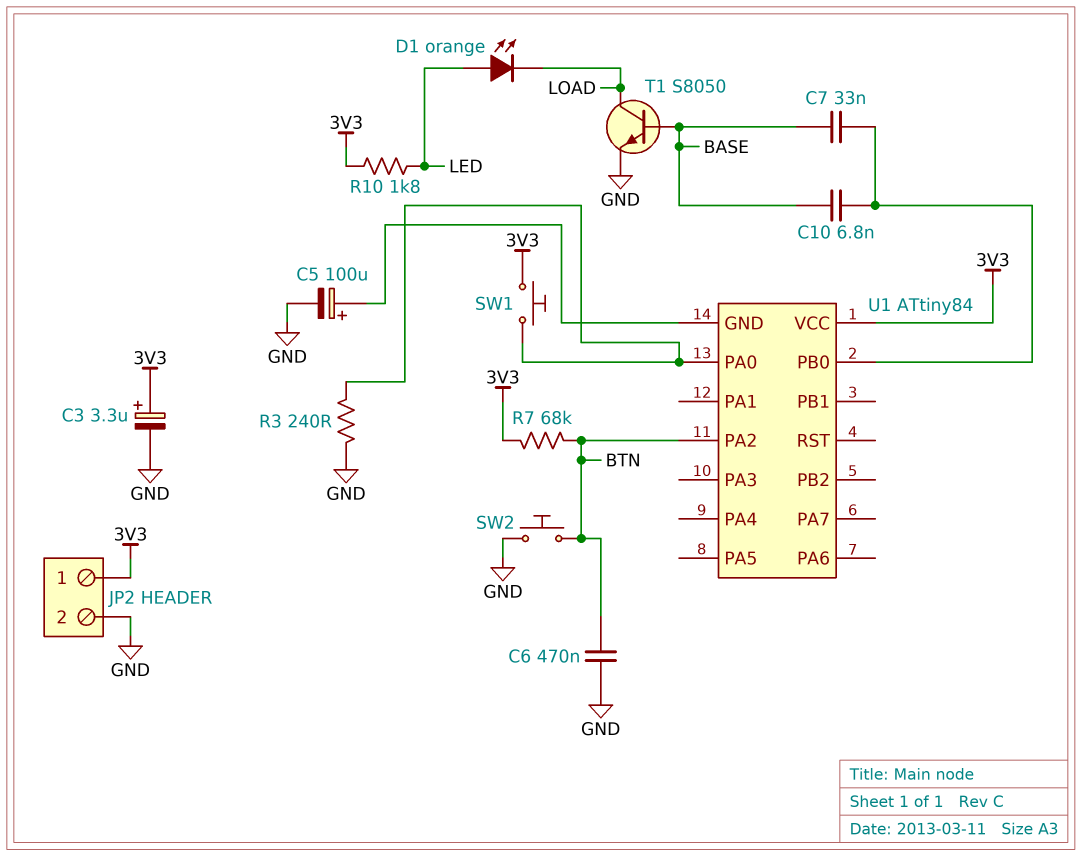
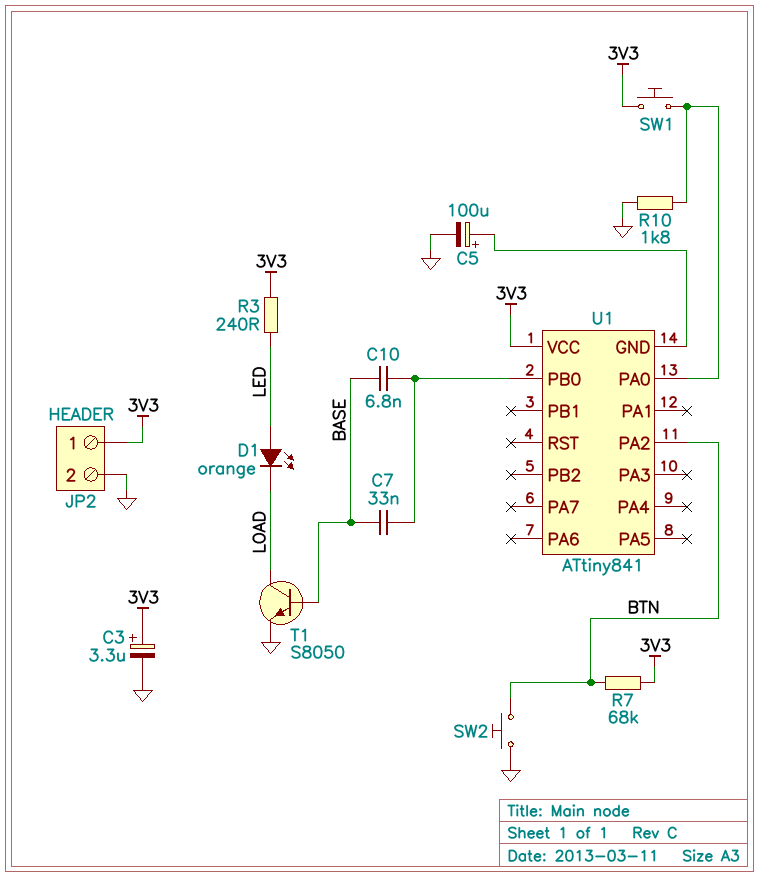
C6: 470nF (BTN, GND) -> none
R3: 240 (GND, U1/PA0) -> 240 (3V3, LED)
R10: 1.8k (3V3, LED) -> 1.8k (GND, U1/PA0)
U1: ATtiny84 -> ATtiny841

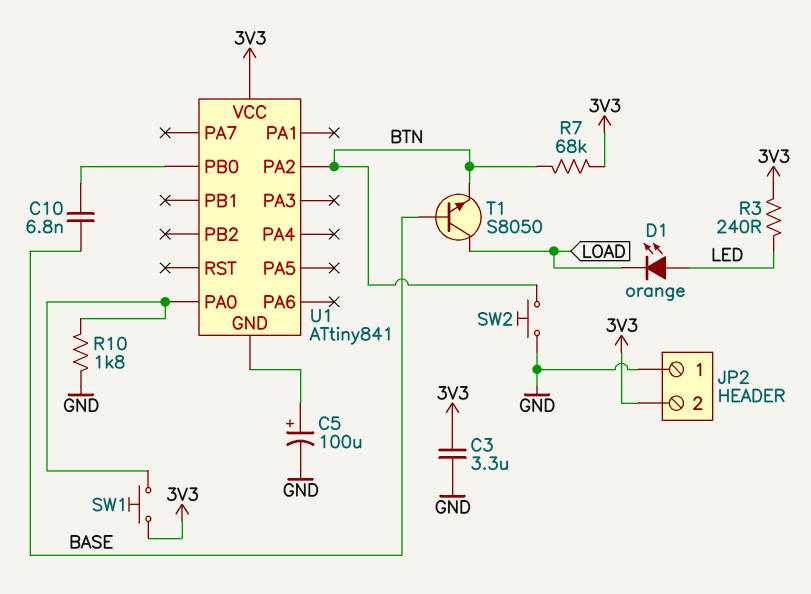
C3: 3.3uF (plus 3V3, minus GND) -> 3.3uF (3V3, GND)
C7: 33nF (BASE, U1/PB0) -> none
JP2 pin 1: 3V3 -> GND
JP2 pin 2: GND -> 3V3
T1: NPN S8050 (B BASE, C LOAD, E GND) -> NPN S8050 (B BASE, C LOAD, E BTN)

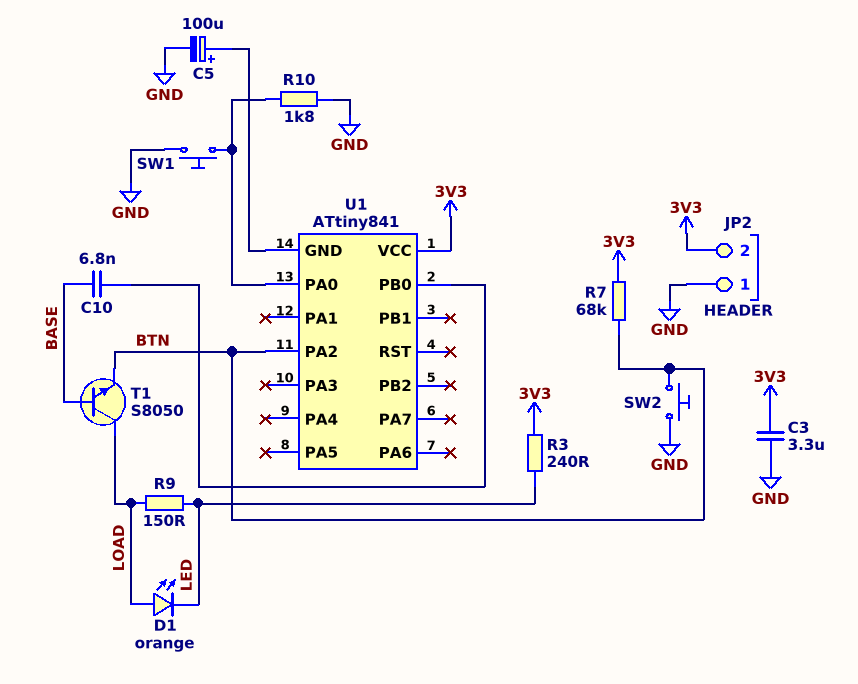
D1: LED orange (A LED, K LOAD) -> LED orange (A LOAD, K LED)
R9: none -> 150 (LED, LOAD)
SW1: button (3V3, U1/PA0) -> button (GND, U1/PA0)

